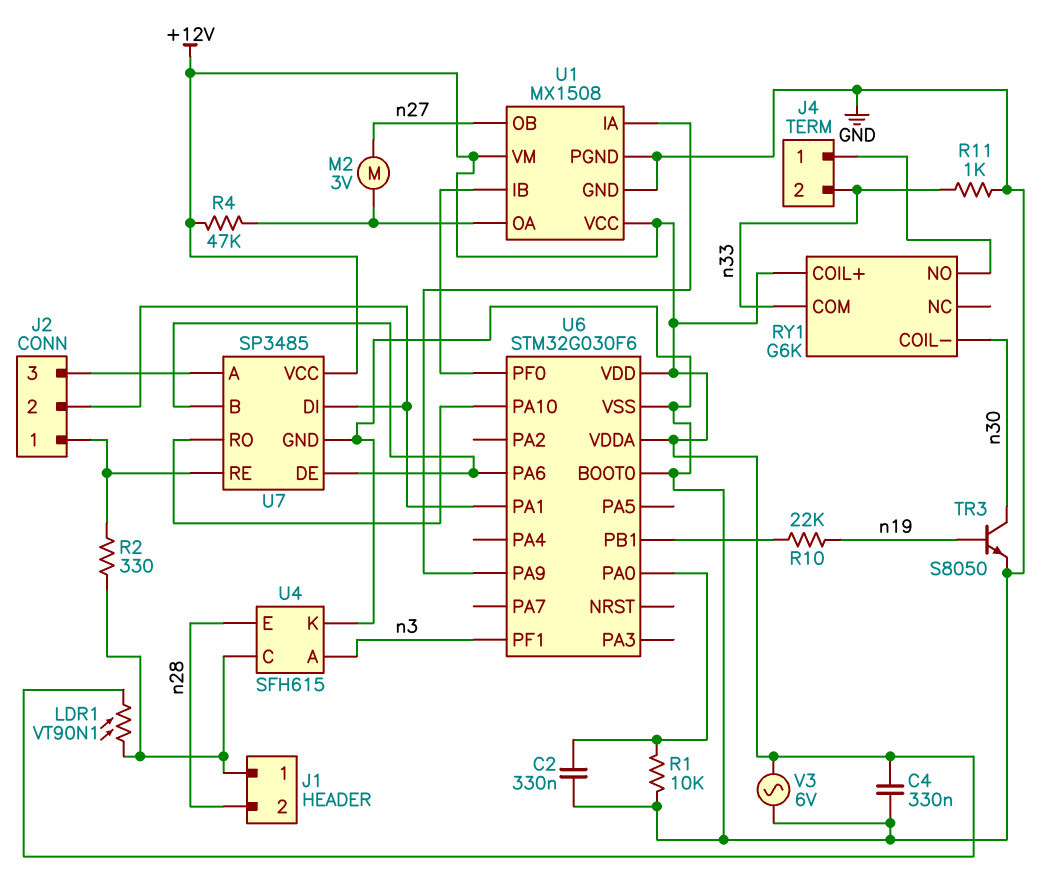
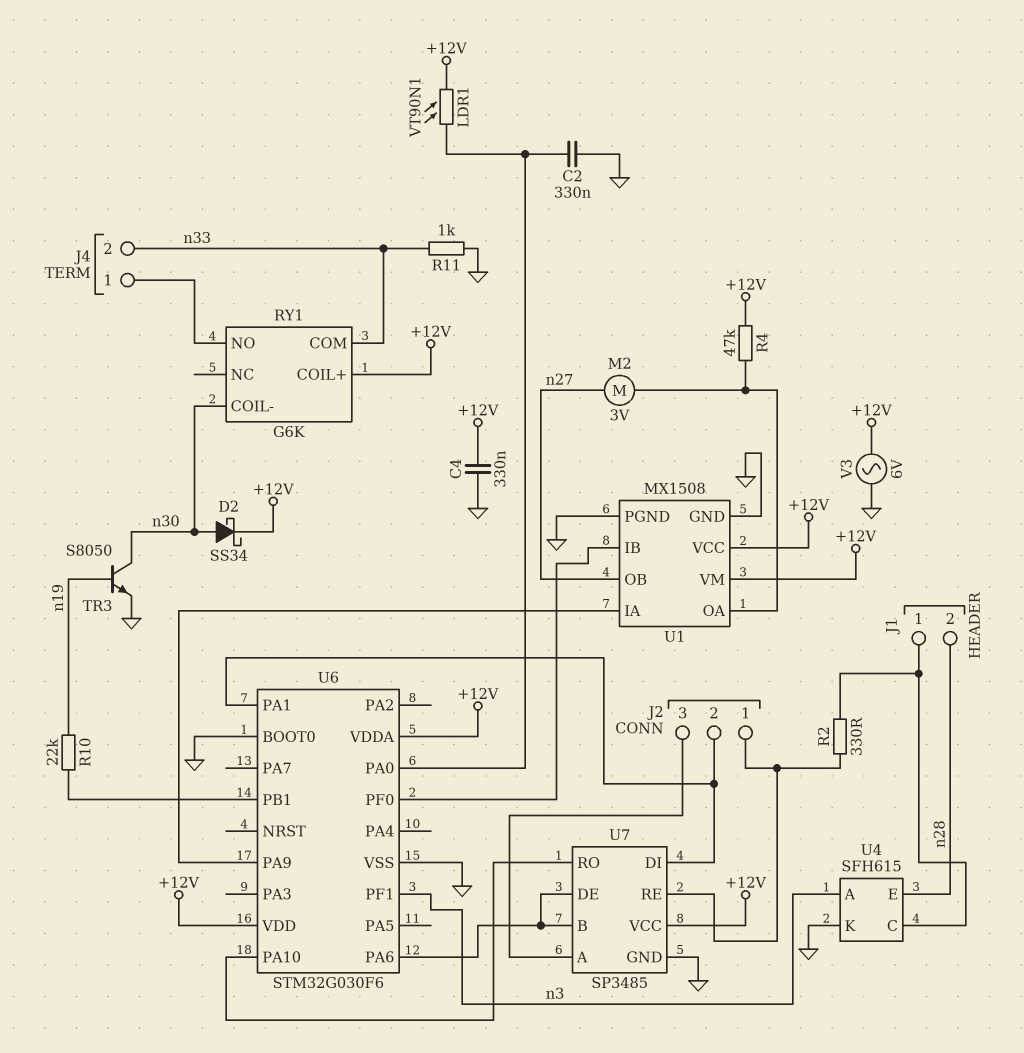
D2: none -> schottky SS34 (A n30, K +12V)
LDR1: VT90N1 (+12V, J1/1) -> VT90N1 (+12V, U6/PA0)
R1: 10k (GND, U6/PA0) -> none

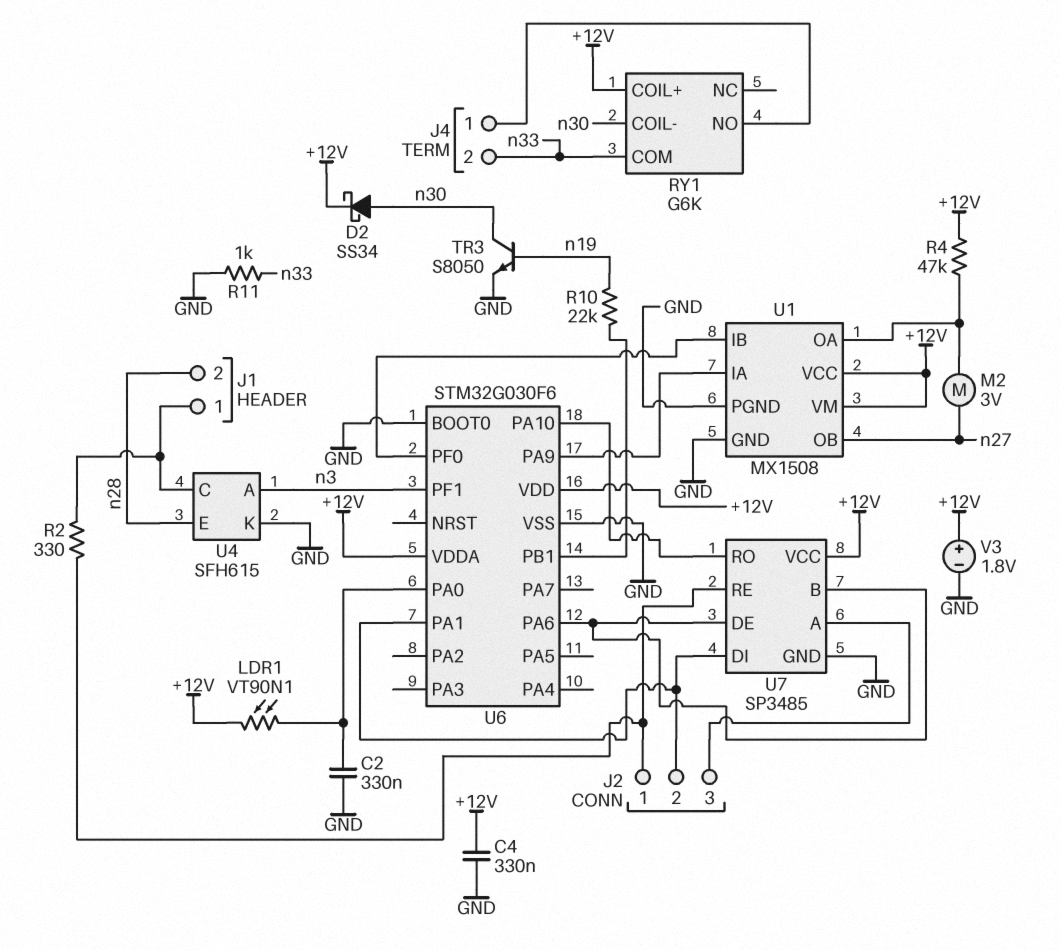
V3: AC 6V (+12V, GND) -> 1.8V (plus +12V, minus GND)

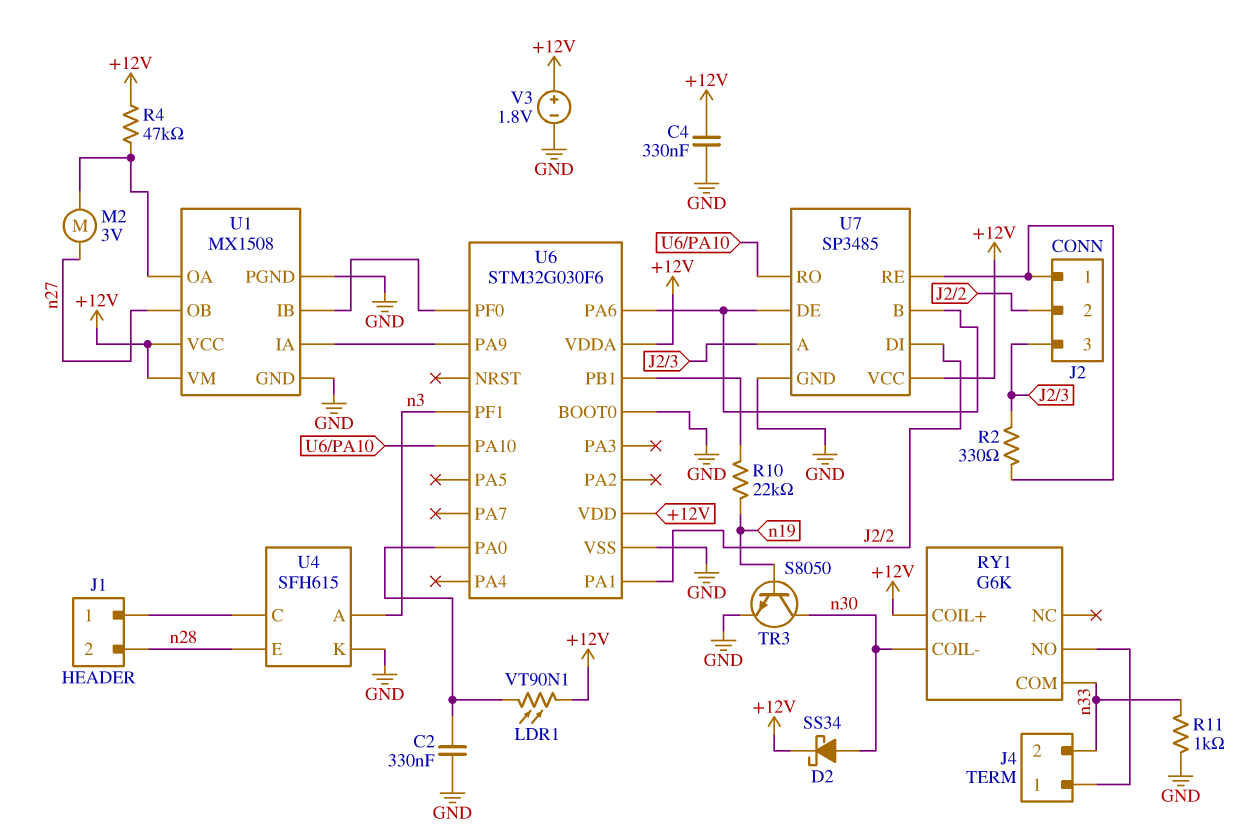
R2: 330 (J1/1, J2/1) -> 330 (J2/1, J2/3)

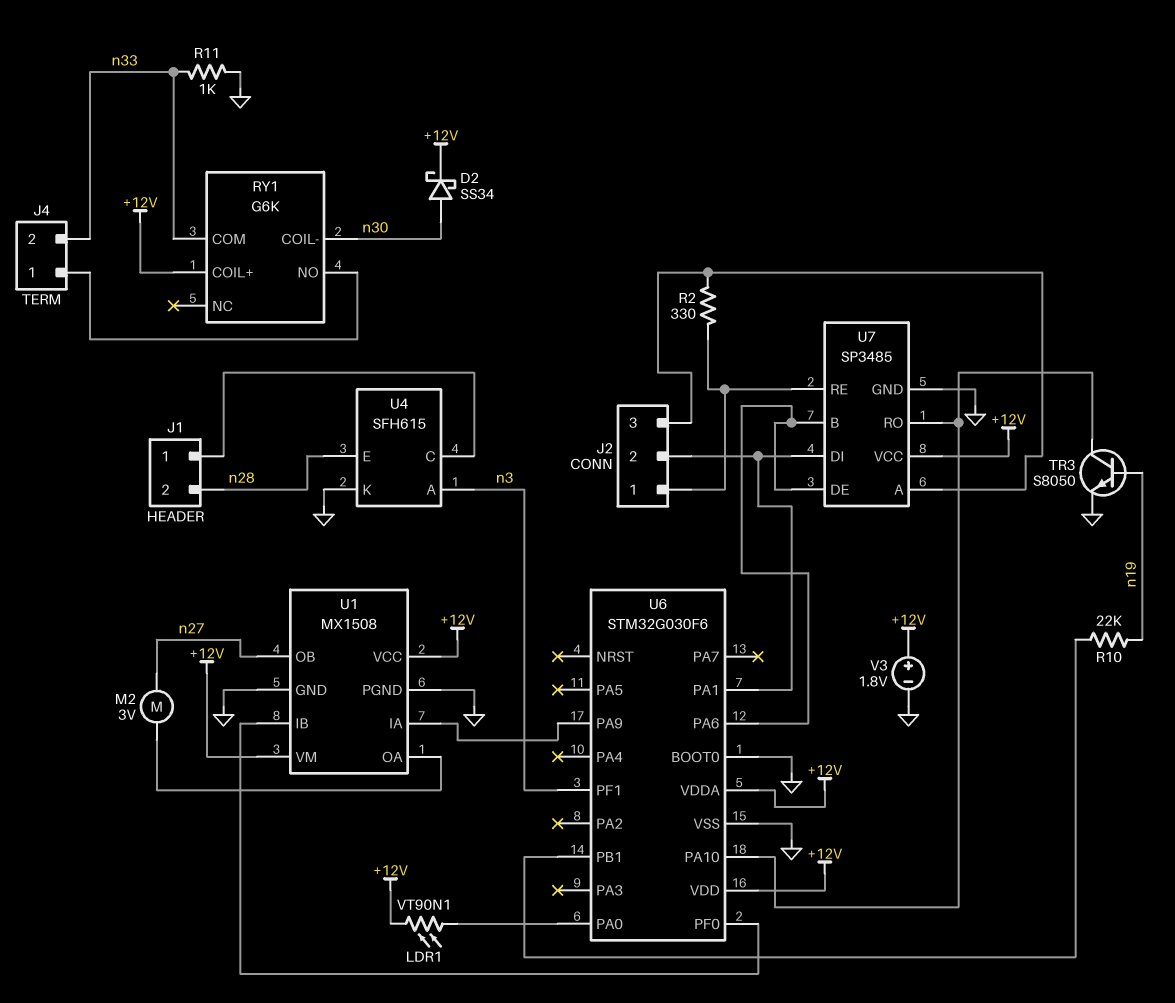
C2: 330nF (GND, U6/PA0) -> none
C4: 330nF (+12V, GND) -> none
R4: 47k (+12V, U1/OA) -> none
TR3: NPN S8050 (B n19, C n30, E GND) -> NPN S8050 (B n19, C U6/PA10, E GND)

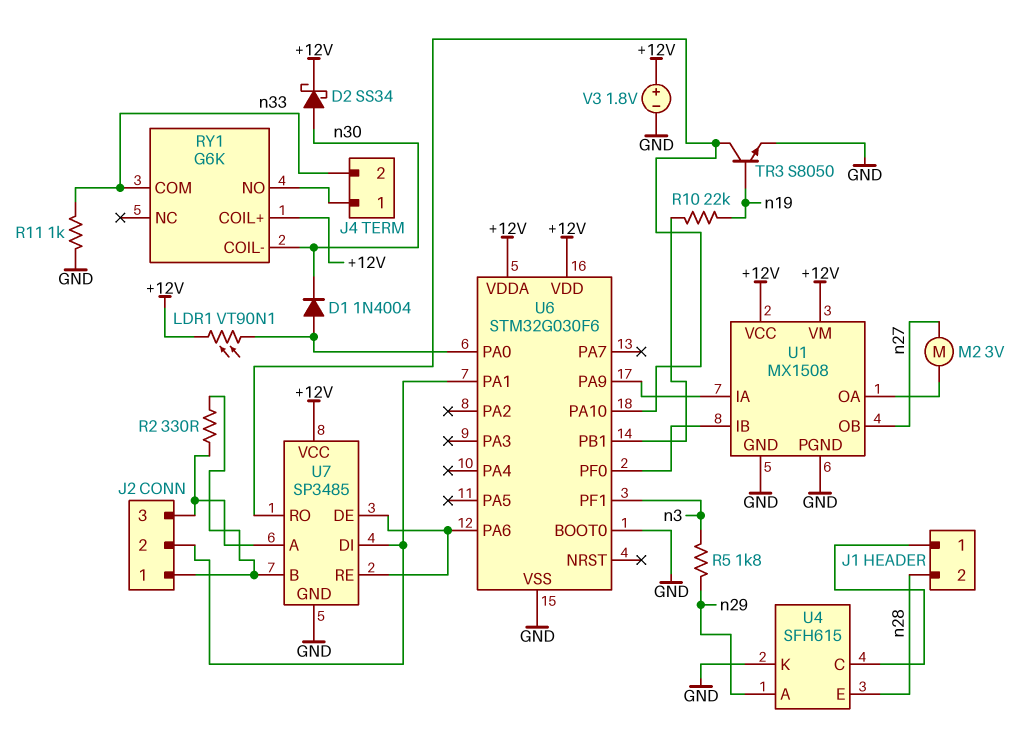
D1: none -> diode 1N4004 (A U6/PA0, K n30)
R5: none -> 1.8k (n3, n29)
U4 pin A: n3 -> n29
U7 pin B: U6/PA6 -> J2/1
U7 pin RE: J2/1 -> U6/PA6

